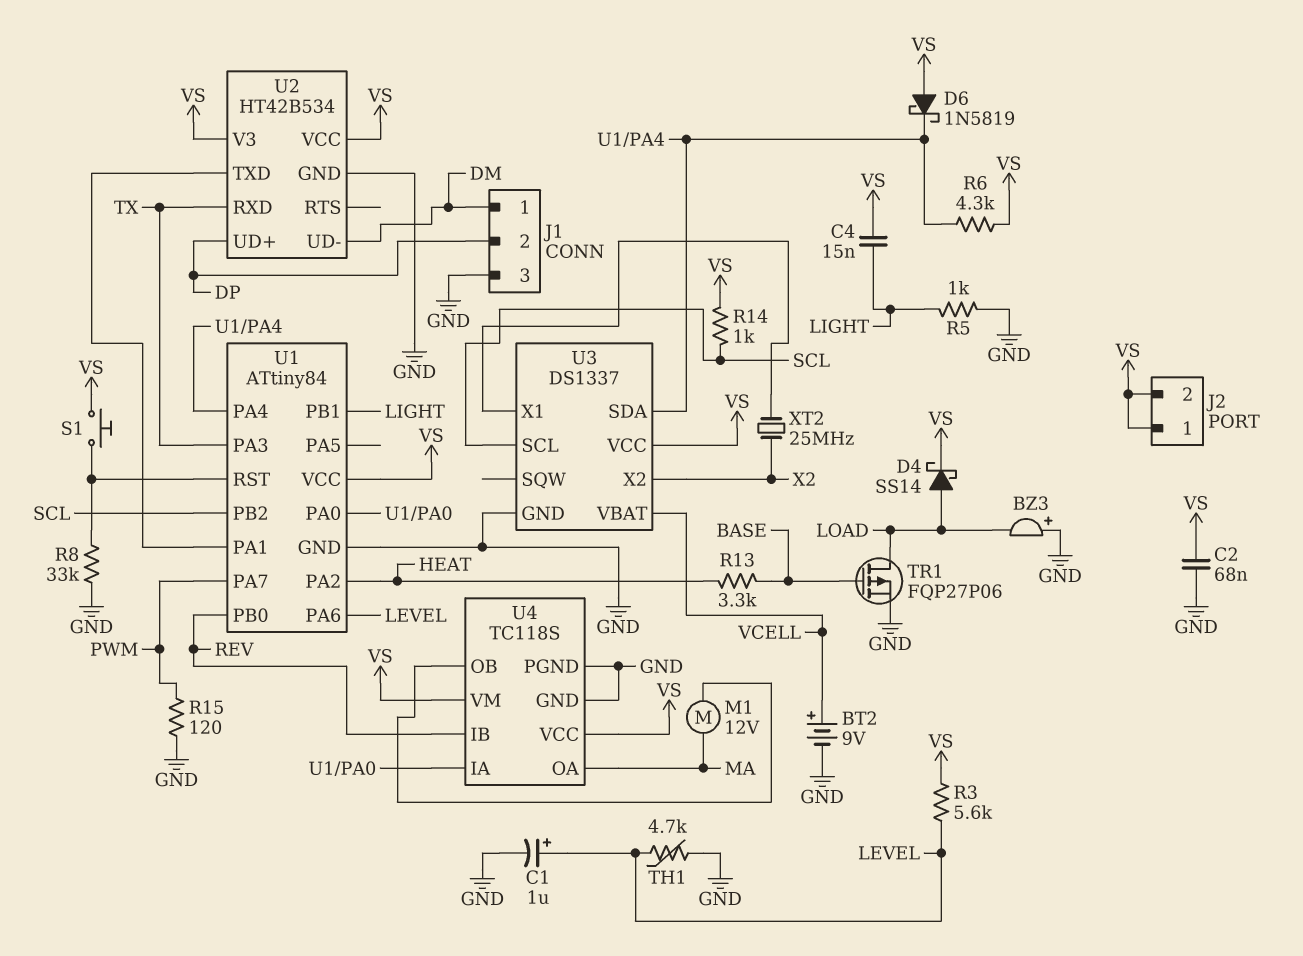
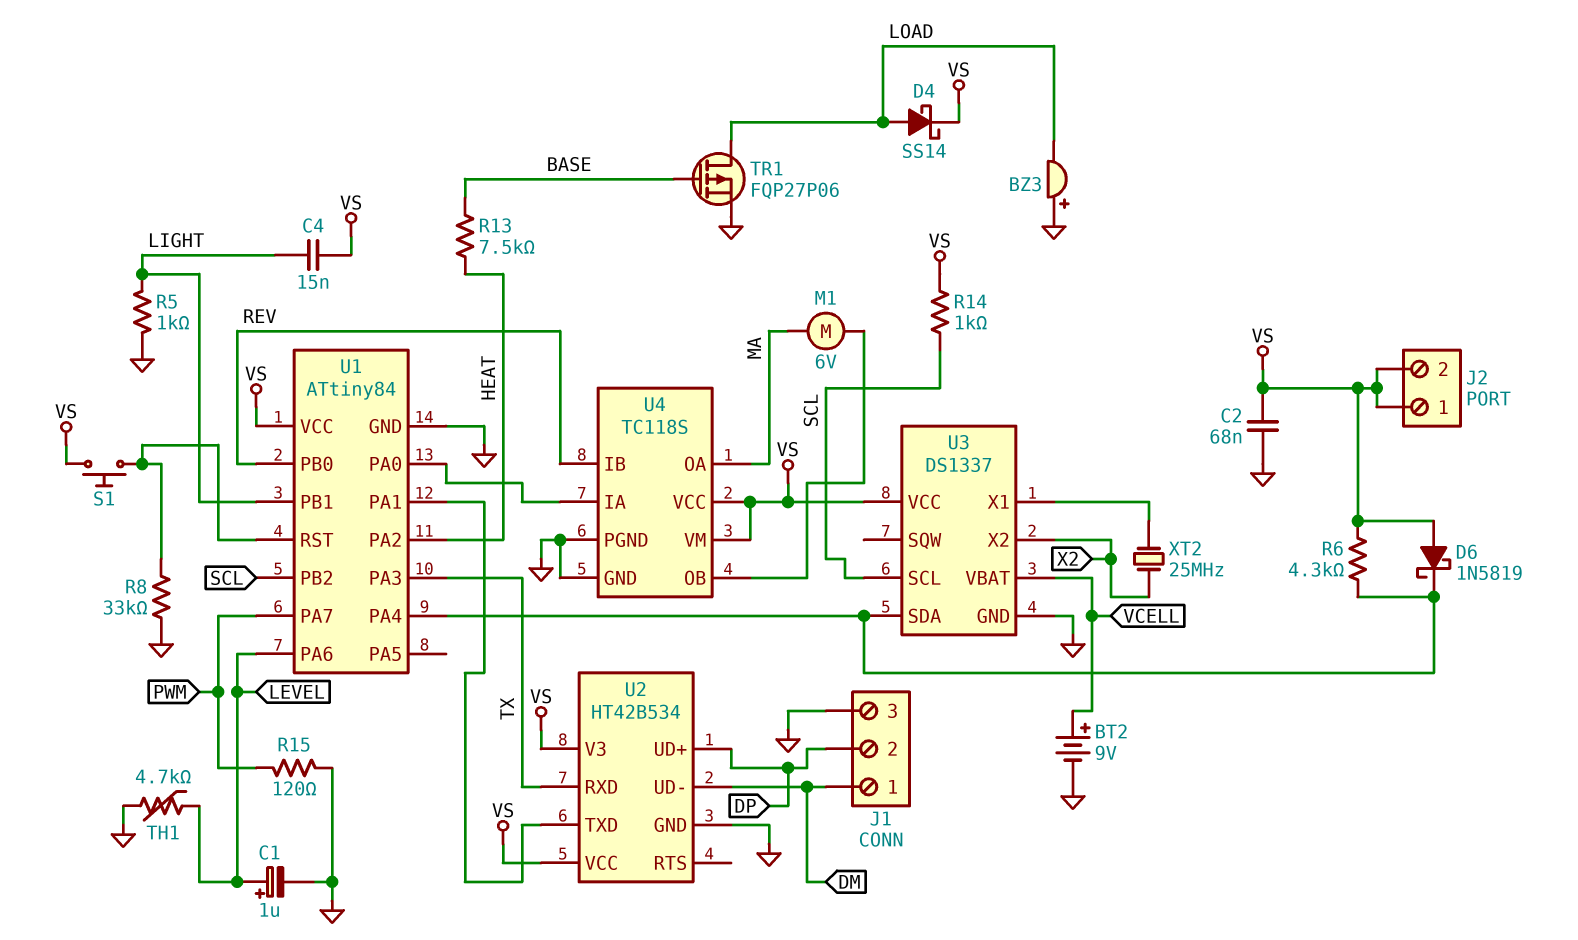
M1: motor 12V (MA, U4/OB) -> motor 6V (MA, U4/OB)
R3: 5.6k (LEVEL, VS) -> none
R13: 3.3k (BASE, HEAT) -> 7.5k (BASE, HEAT)

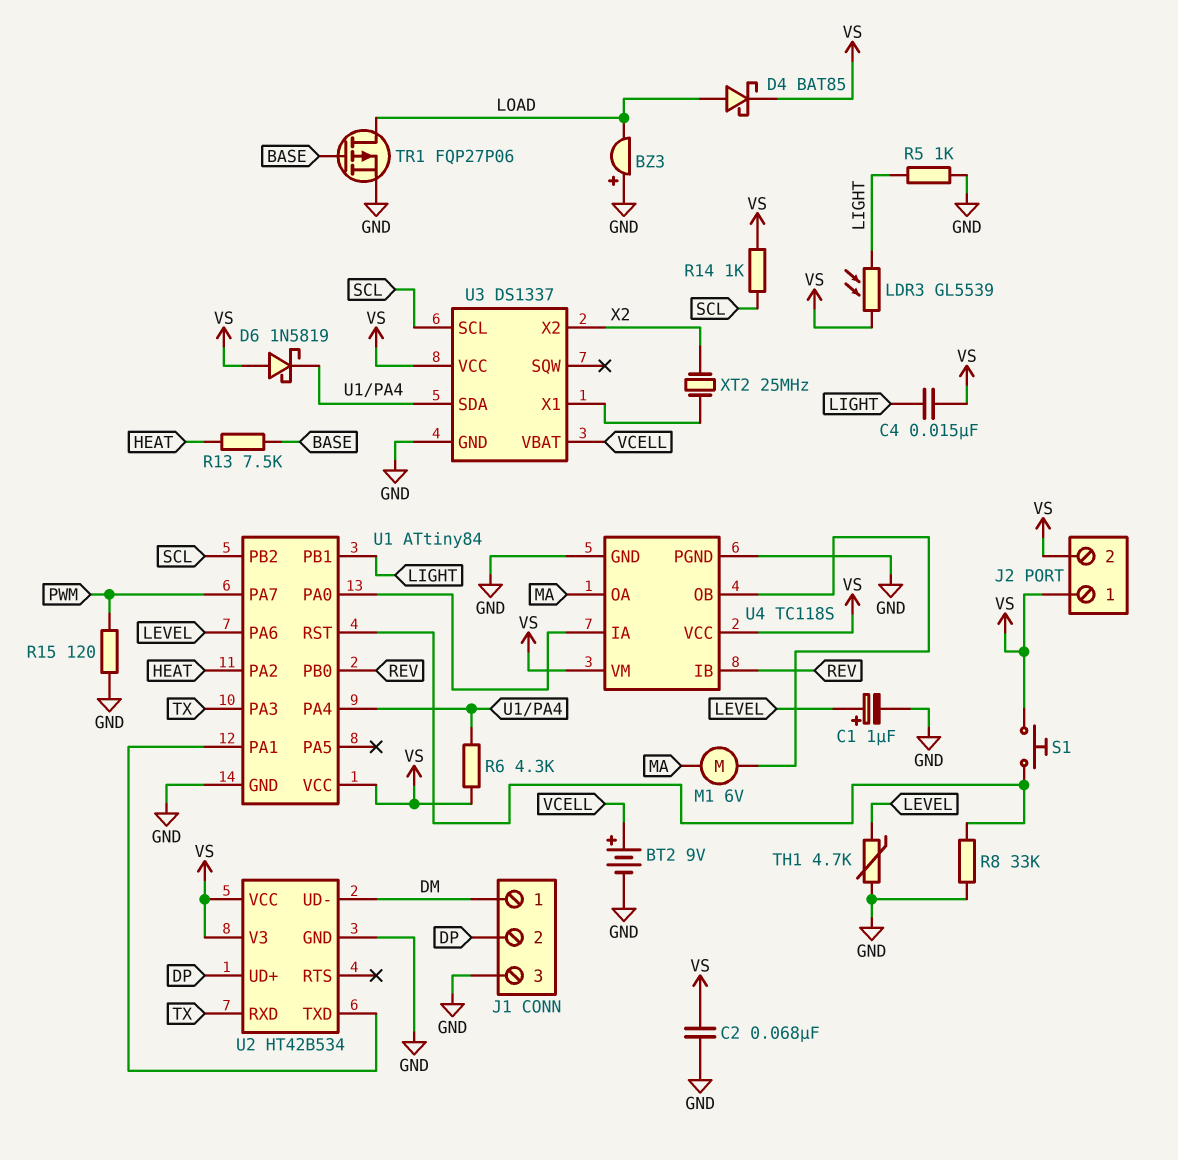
D4: schottky SS14 (A LOAD, K VS) -> schottky BAT85 (A LOAD, K VS)
LDR3: none -> GL5539 (LIGHT, VS)

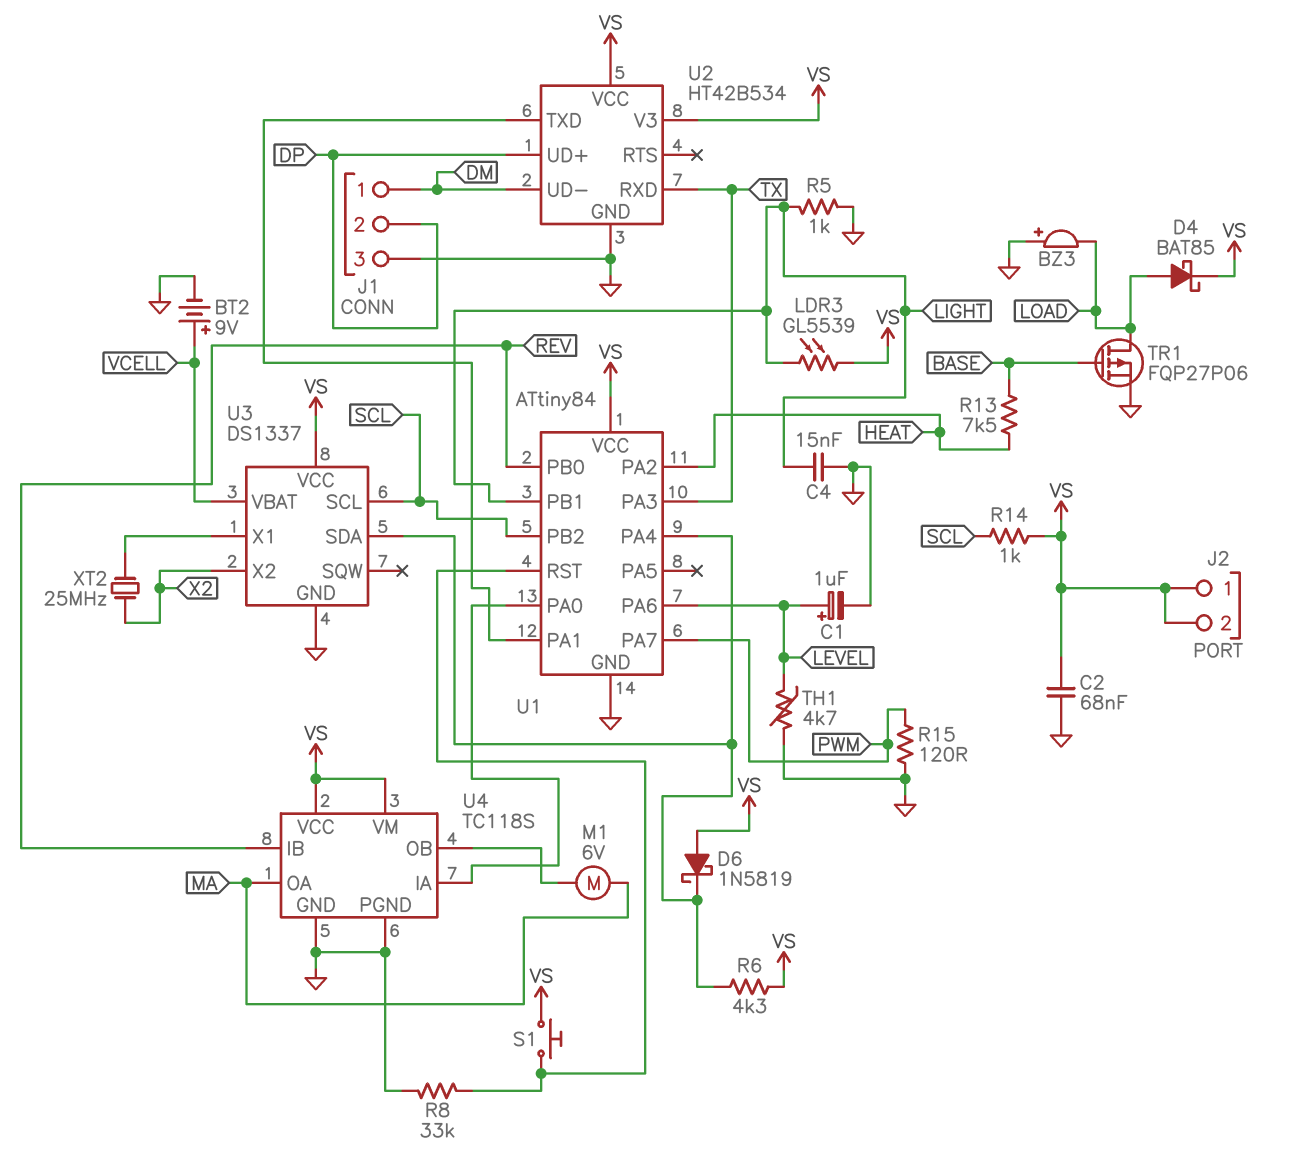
C4: 15nF (LIGHT, VS) -> 15nF (GND, LIGHT)

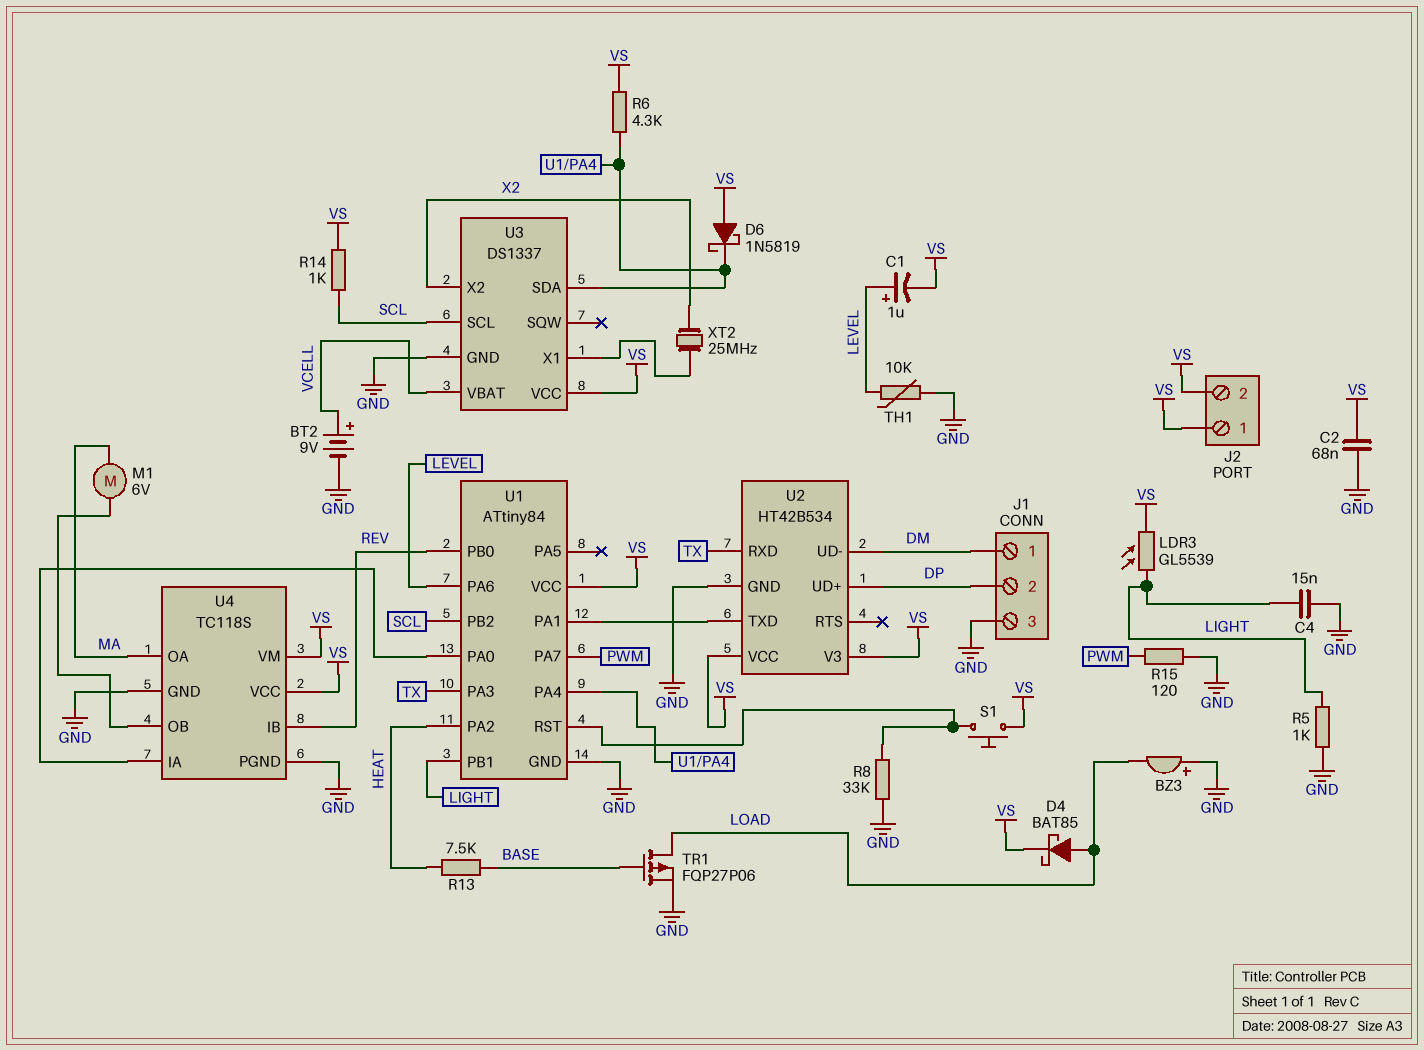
C1: 1uF (plus LEVEL, minus GND) -> 1uF (plus LEVEL, minus VS)
TH1: 4.7k (GND, LEVEL) -> 10k (GND, LEVEL)

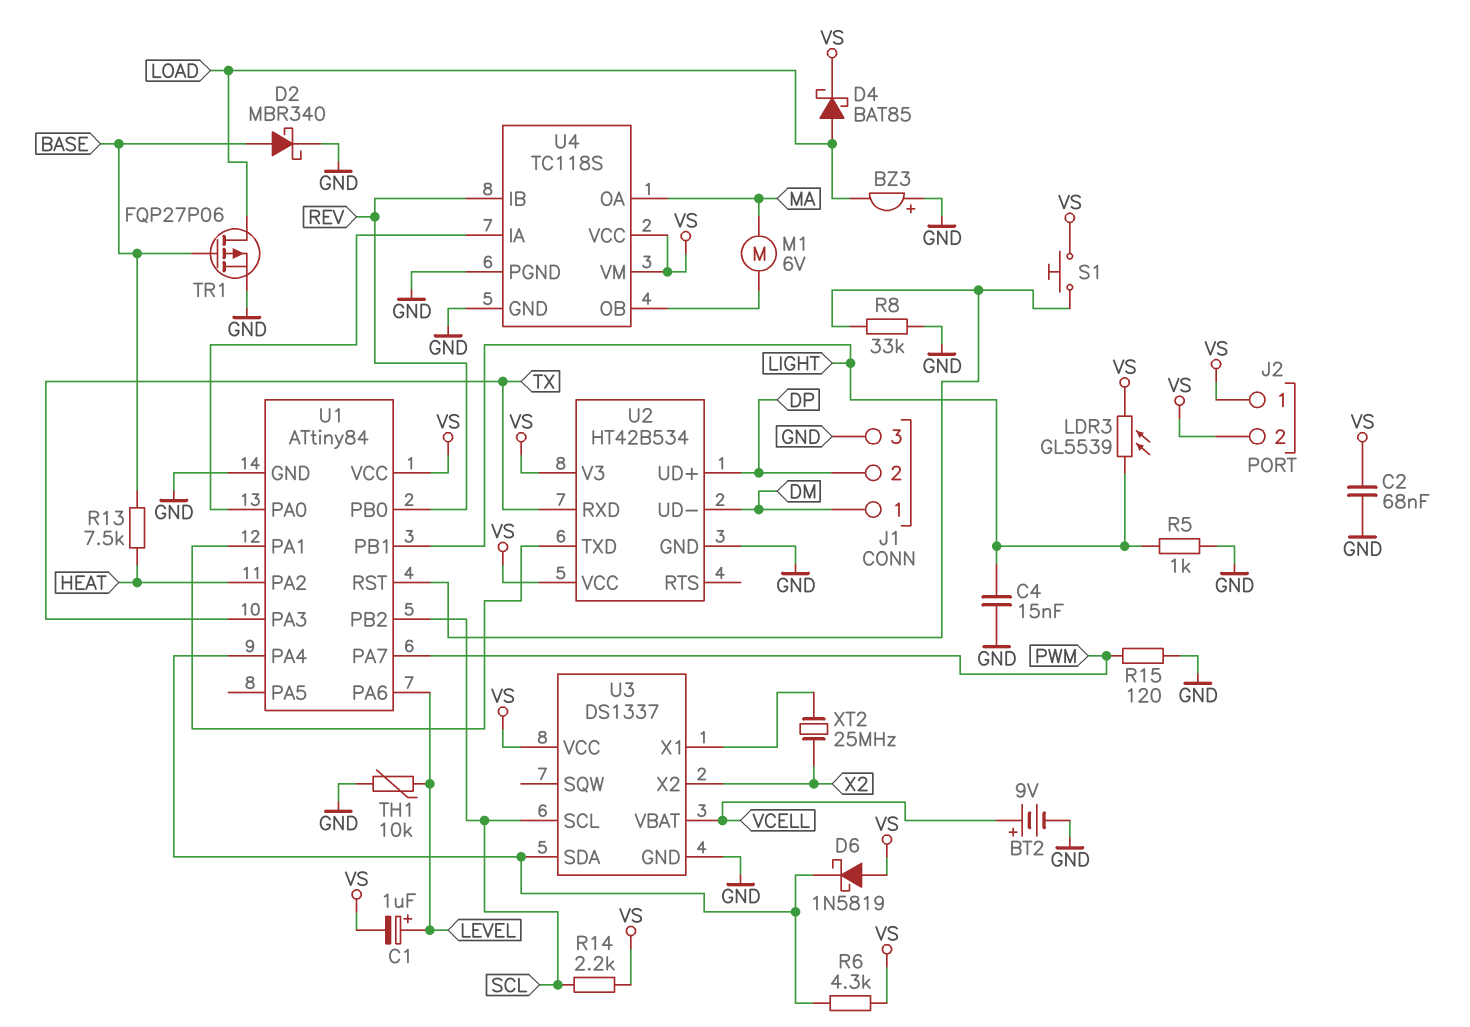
D2: none -> schottky MBR340 (A BASE, K GND)
R14: 1k (SCL, VS) -> 2.2k (SCL, VS)

